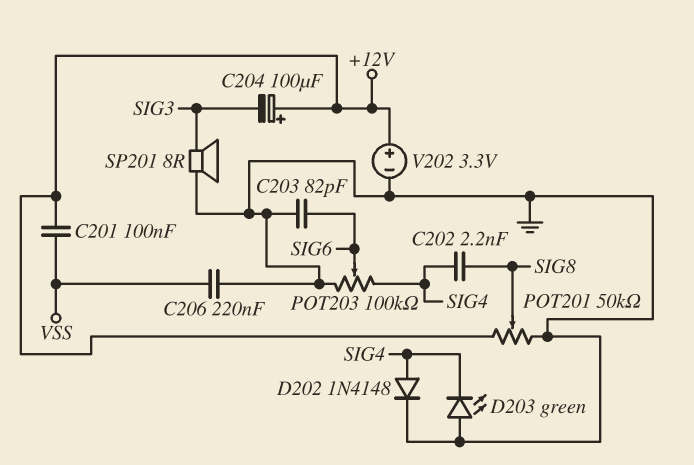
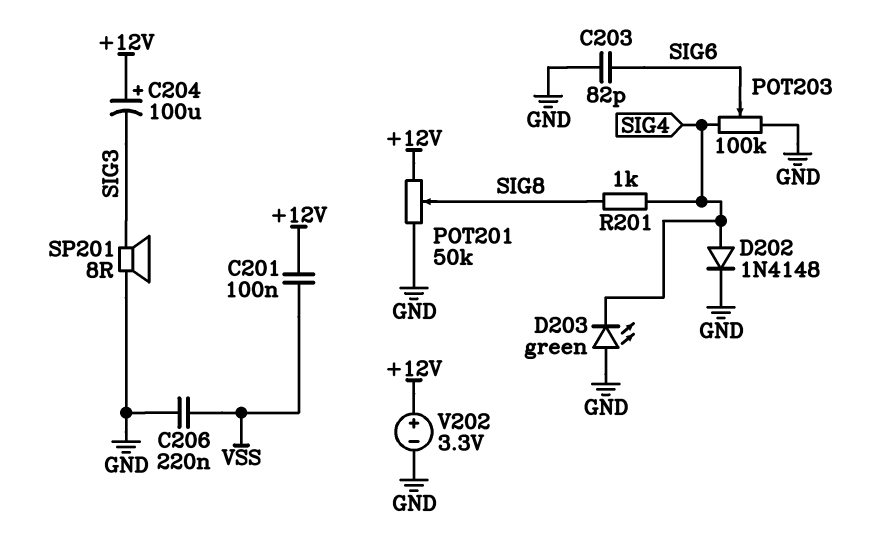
C202: 2.2nF (SIG4, SIG8) -> none
R201: none -> 1k (SIG4, SIG8)

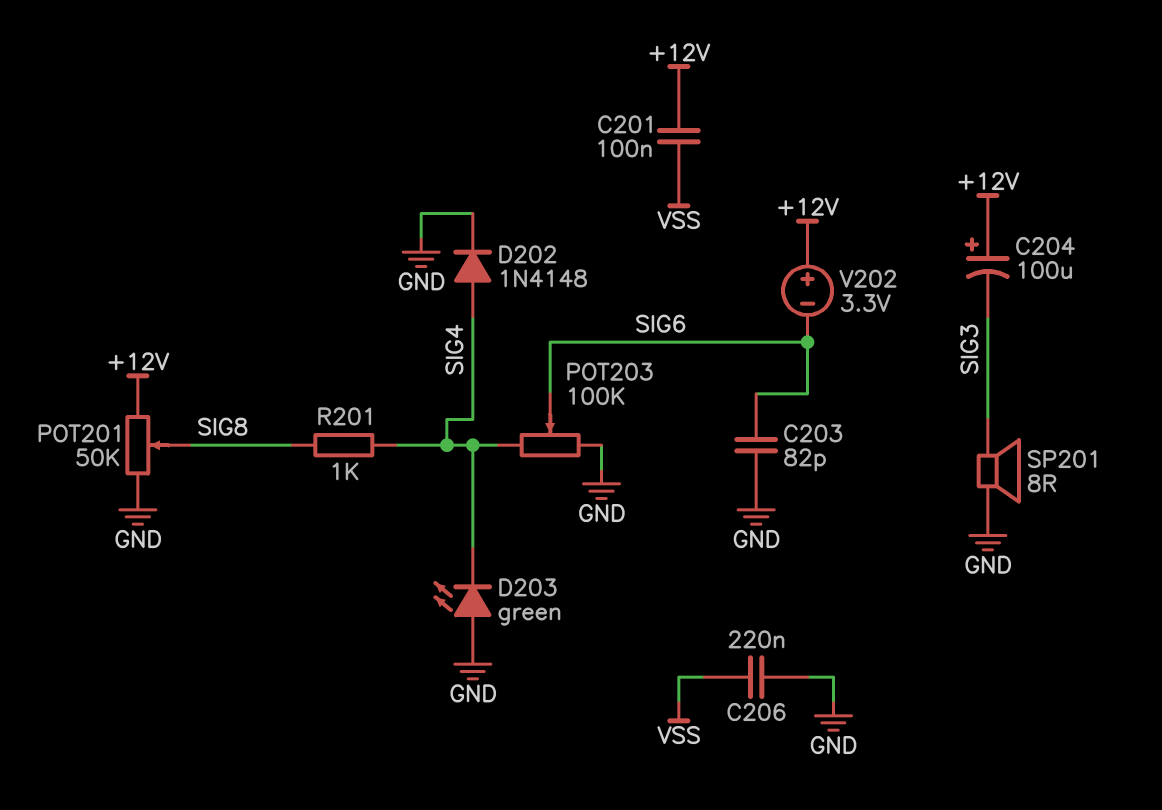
V202: 3.3V (plus +12V, minus GND) -> 3.3V (plus +12V, minus SIG6)

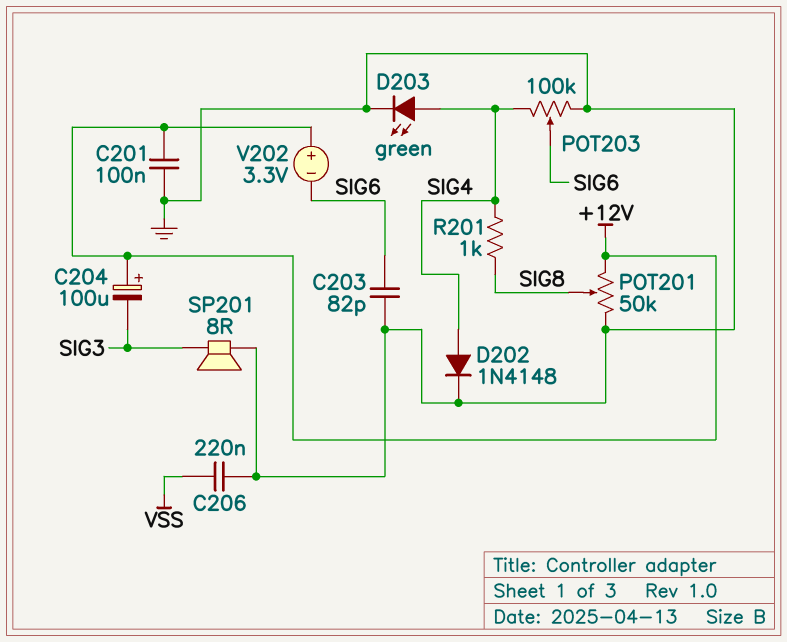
C201: 100nF (+12V, VSS) -> 100nF (+12V, GND)
D203: LED green (A GND, K SIG4) -> LED green (A SIG4, K GND)

